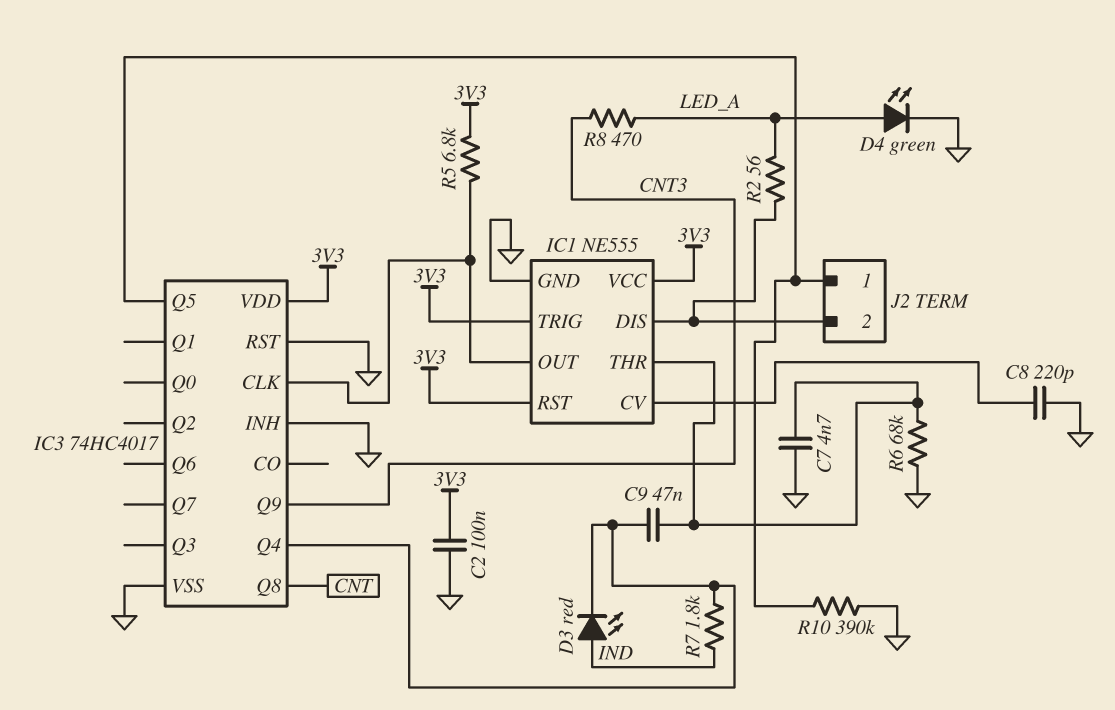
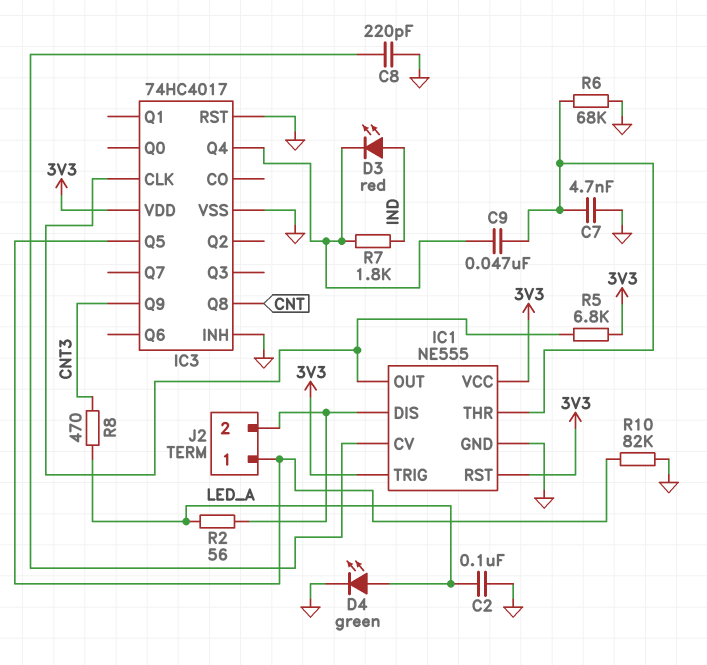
C2: 100nF (3V3, GND) -> 100nF (GND, LED_A)
R10: 390k (GND, IC3/Q5) -> 82k (GND, IC3/Q5)

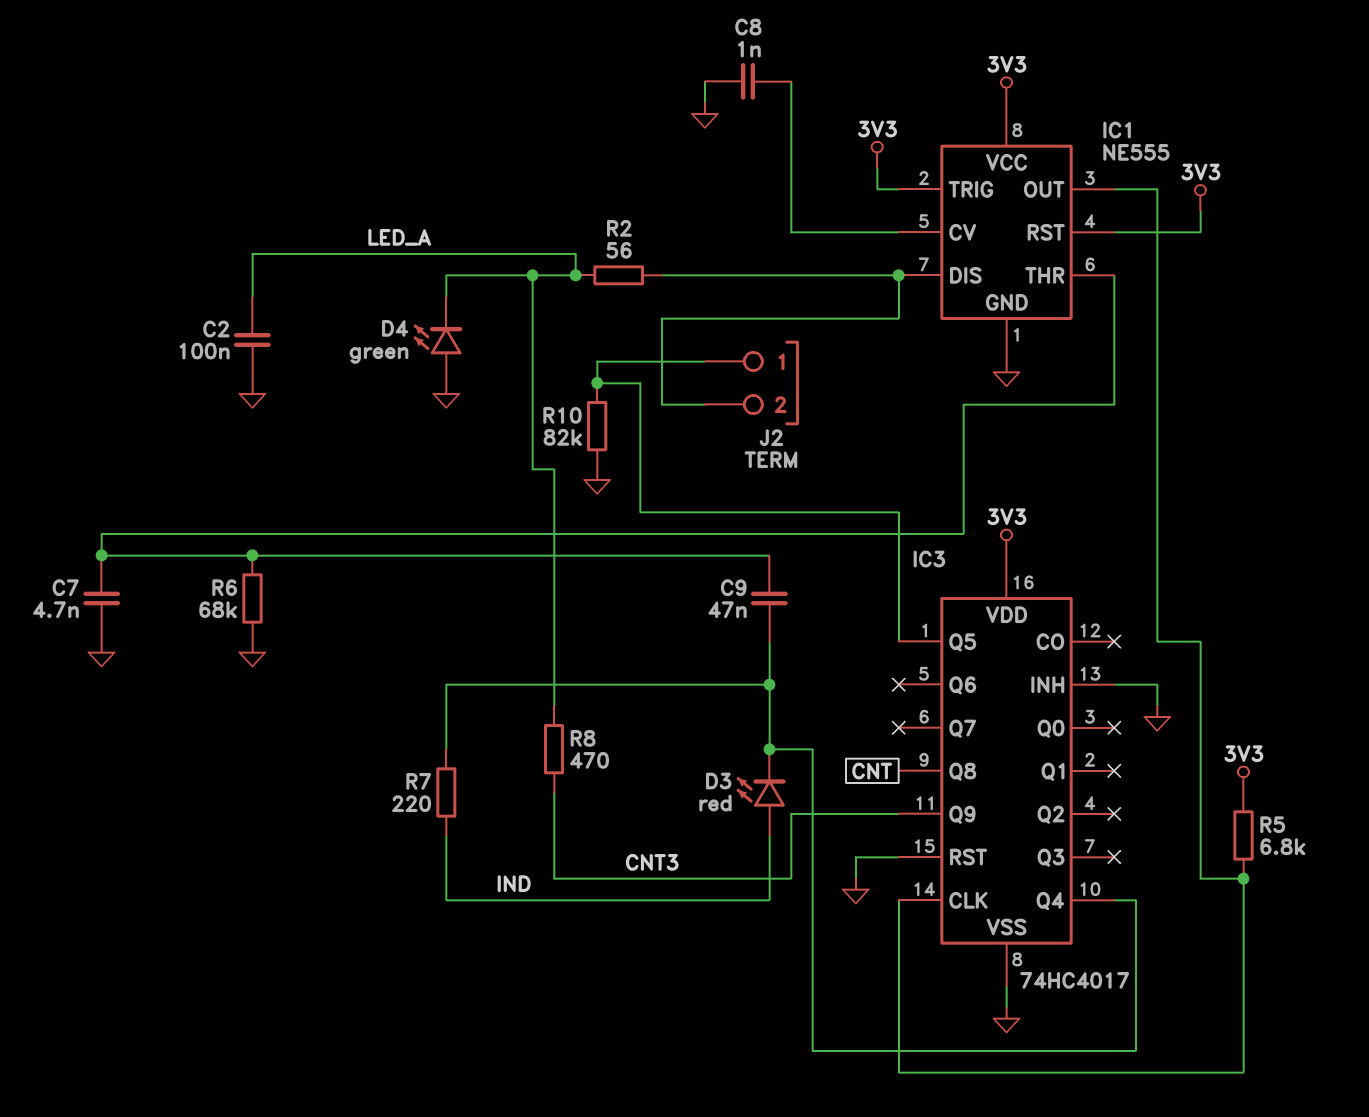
C8: 220pF (GND, IC1/CV) -> 1nF (GND, IC1/CV)
D4: LED green (A LED_A, K GND) -> LED green (A GND, K LED_A)
R7: 1.8k (IC3/Q4, IND) -> 220 (IC3/Q4, IND)

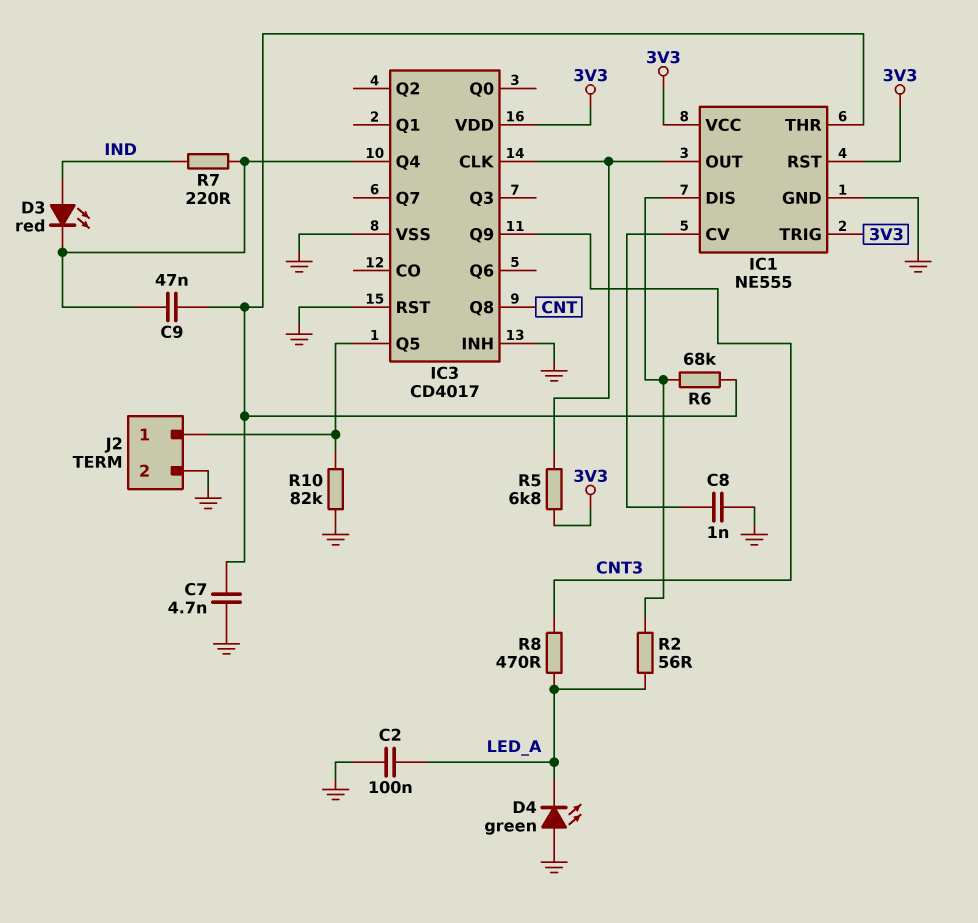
IC3: 74HC4017 -> CD4017
J2 pin 2: IC1/DIS -> GND
R6: 68k (GND, IC1/THR) -> 68k (IC1/DIS, IC1/THR)

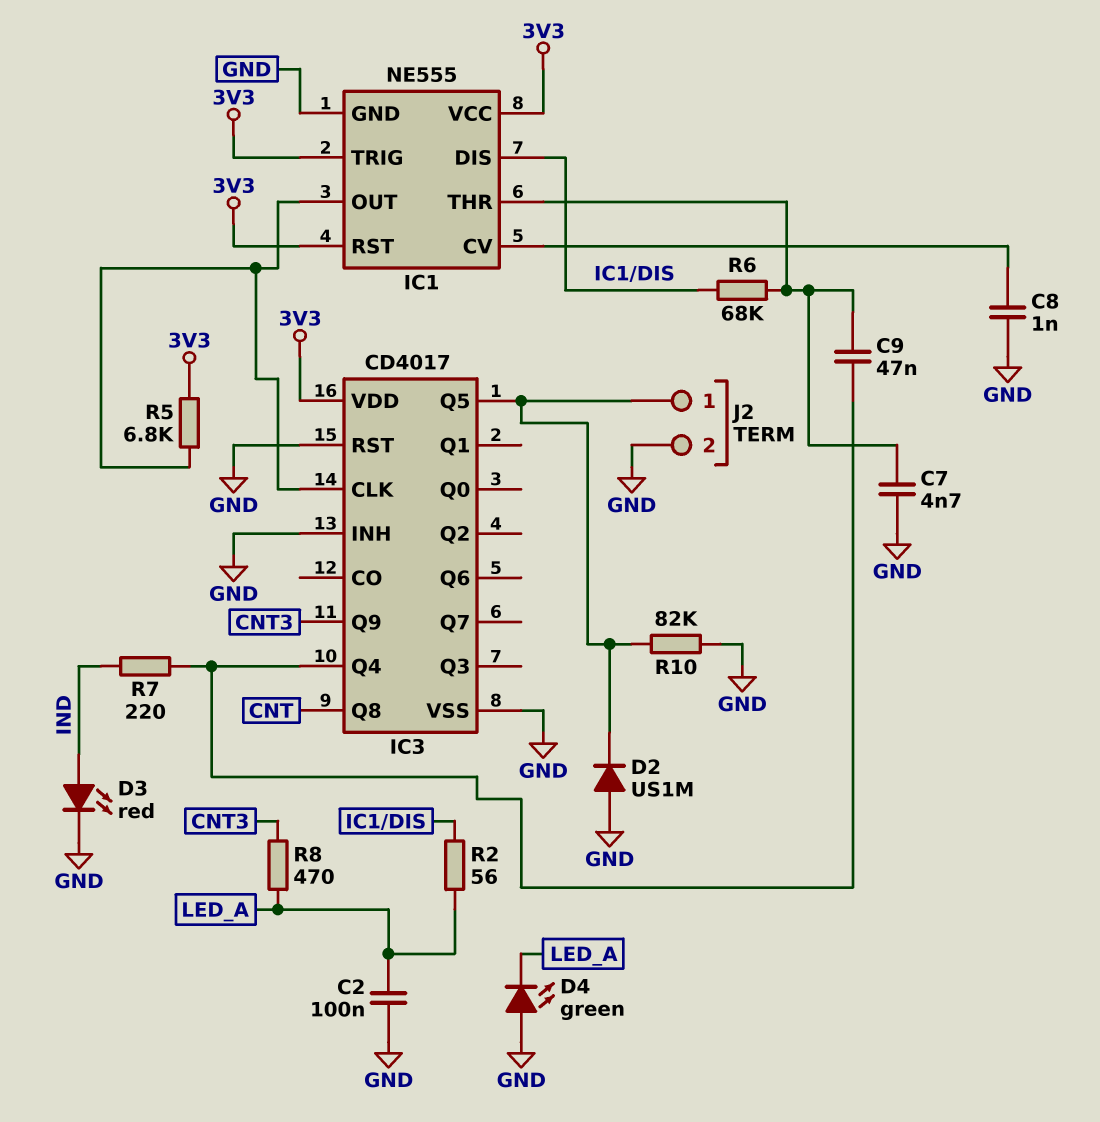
D2: none -> diode US1M (A GND, K IC3/Q5)
D3: LED red (A IND, K IC3/Q4) -> LED red (A IND, K GND)

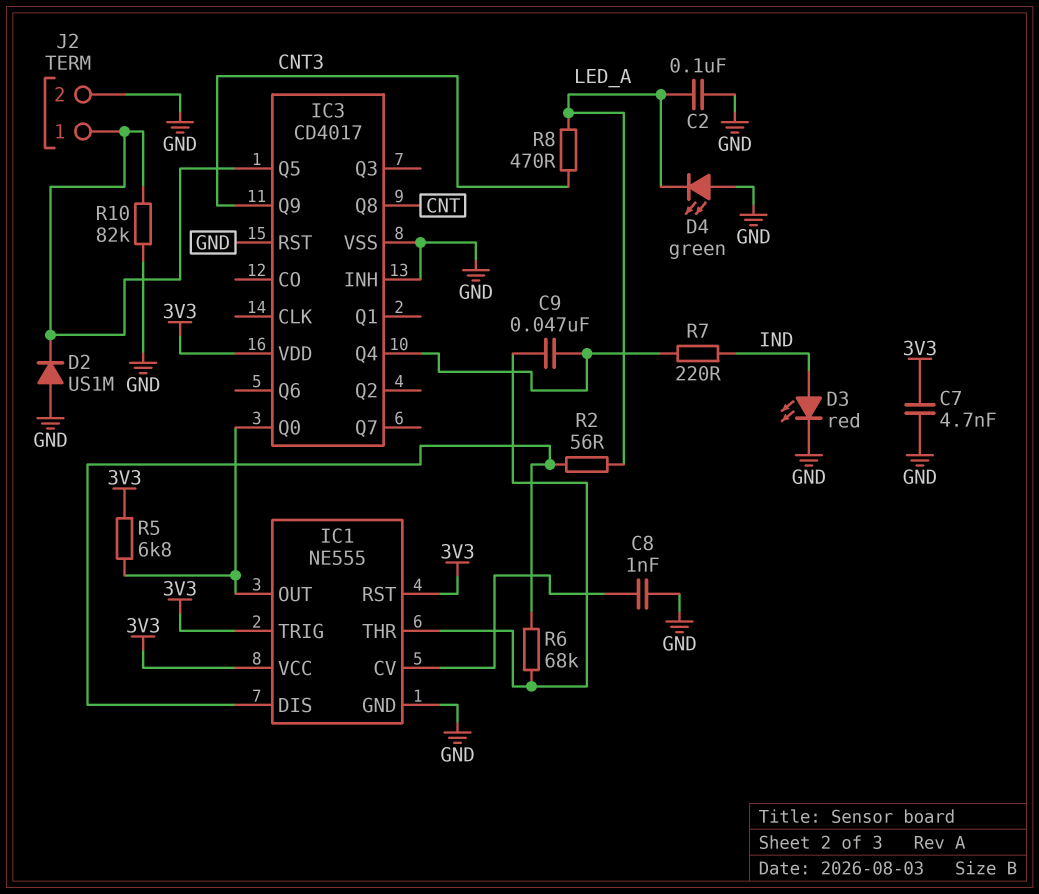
C7: 4.7nF (GND, IC1/THR) -> 4.7nF (3V3, GND)
IC3 pin CLK: IC1/OUT -> none
IC3 pin Q0: none -> IC1/OUT

